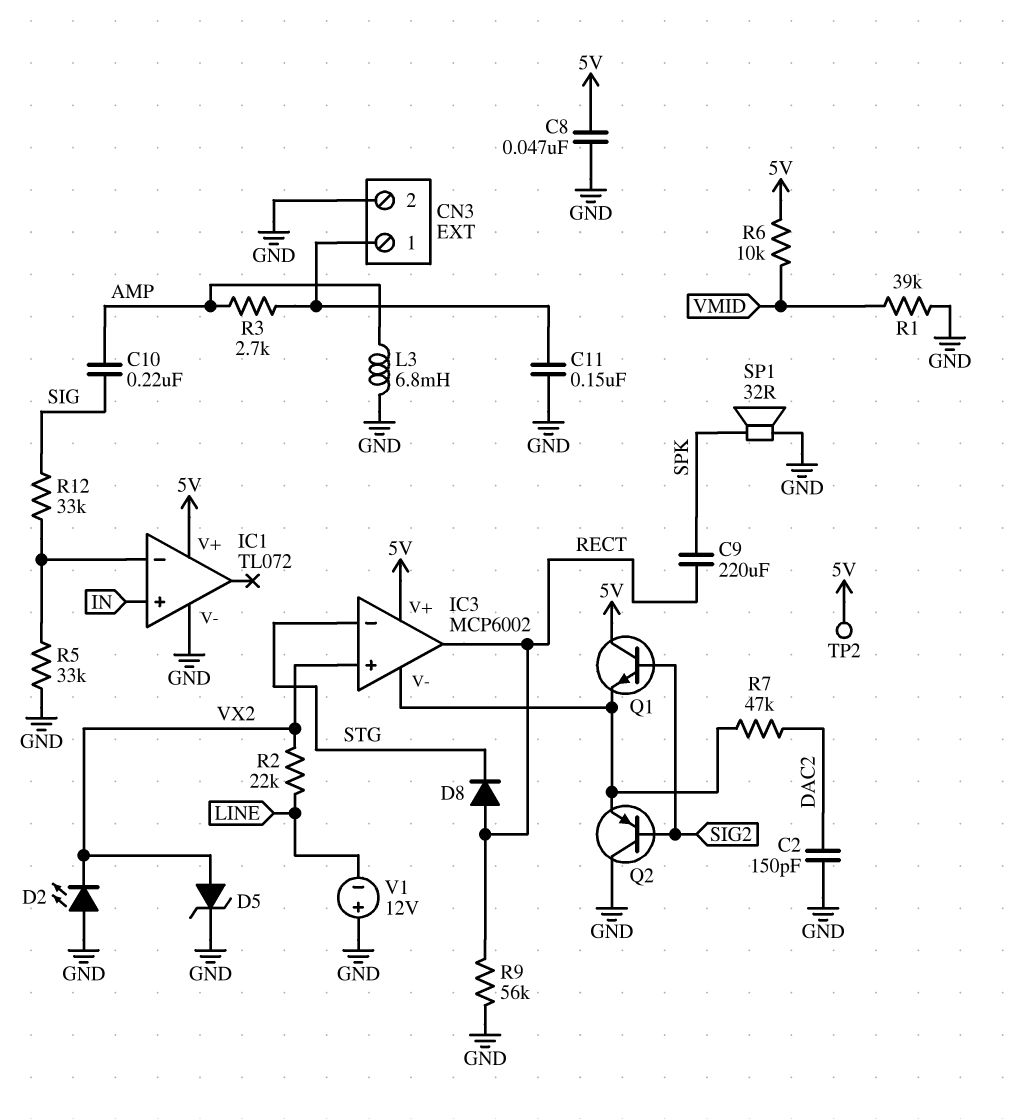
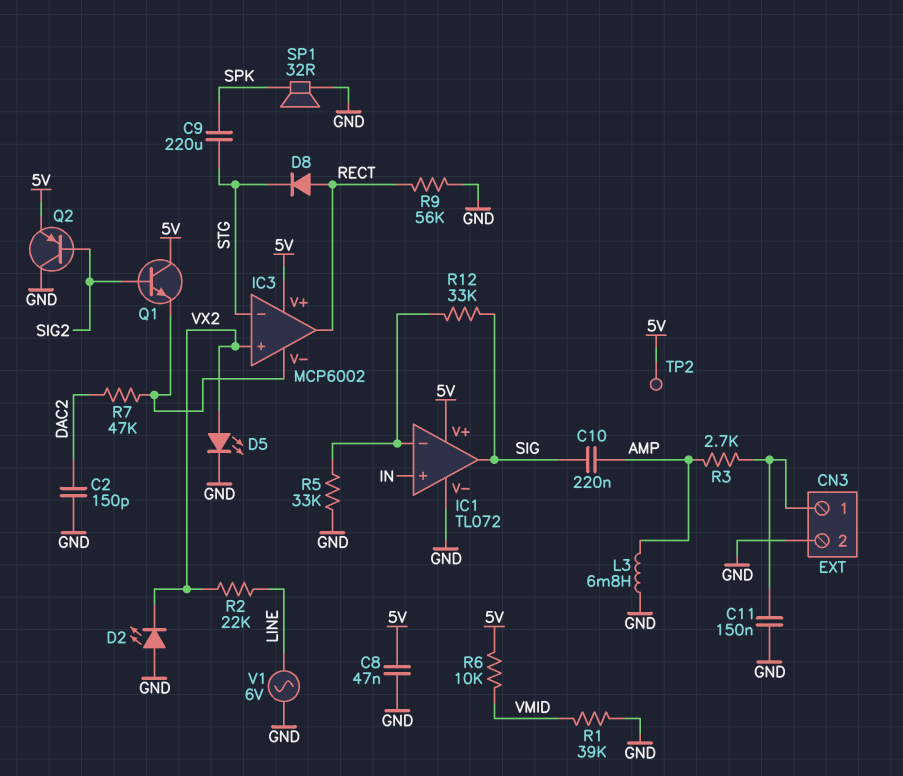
C9: 220uF (RECT, SPK) -> 220uF (SPK, STG)
D5: zener (A VX2, K GND) -> LED (A VX2, K GND)
IC1 pin out: none -> SIG
Q2: PNP (B SIG2, C GND, E IC3/V-) -> PNP (B SIG2, C GND, E 5V)
V1: 12V (plus GND, minus LINE) -> AC 6V (GND, LINE)

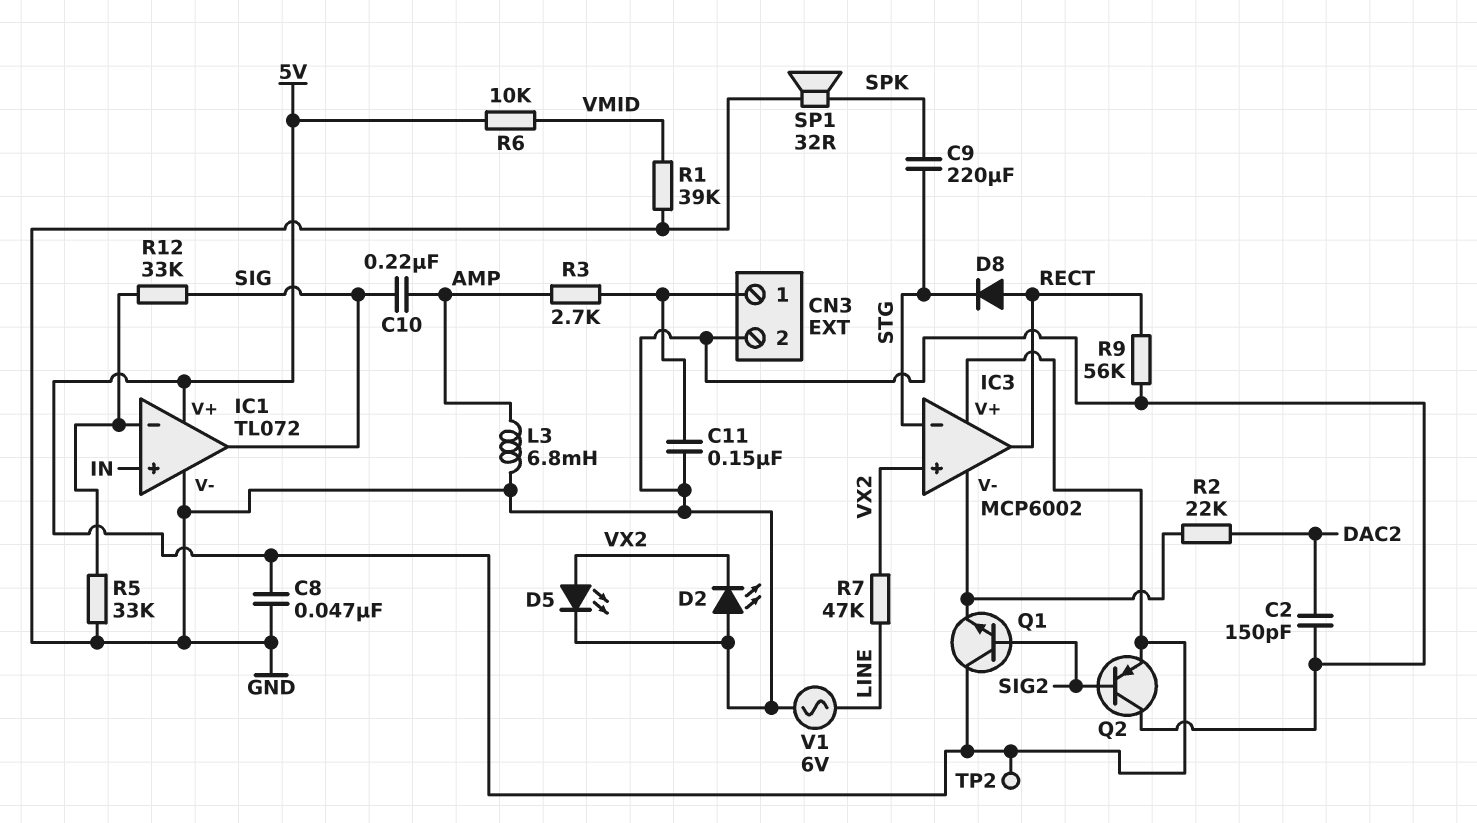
R2: 22k (LINE, VX2) -> 22k (DAC2, IC3/V-)
R7: 47k (DAC2, IC3/V-) -> 47k (LINE, VX2)

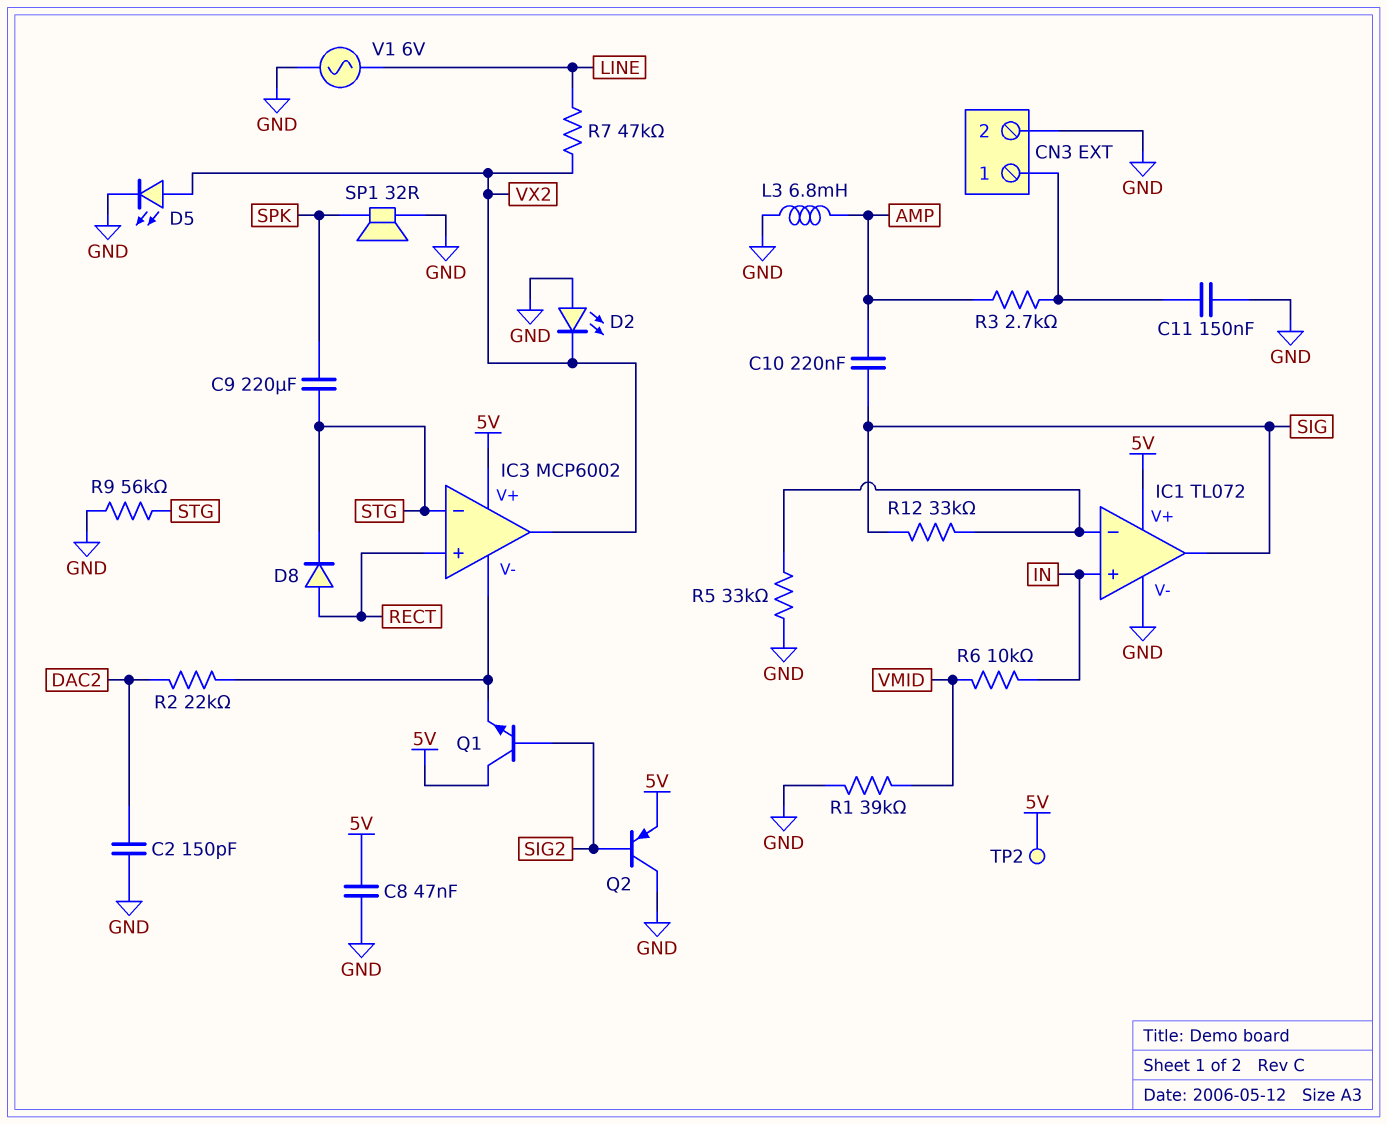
IC3 pin in+: VX2 -> RECT
IC3 pin out: RECT -> VX2
R6: 10k (5V, VMID) -> 10k (IN, VMID)
R9: 56k (GND, RECT) -> 56k (GND, STG)

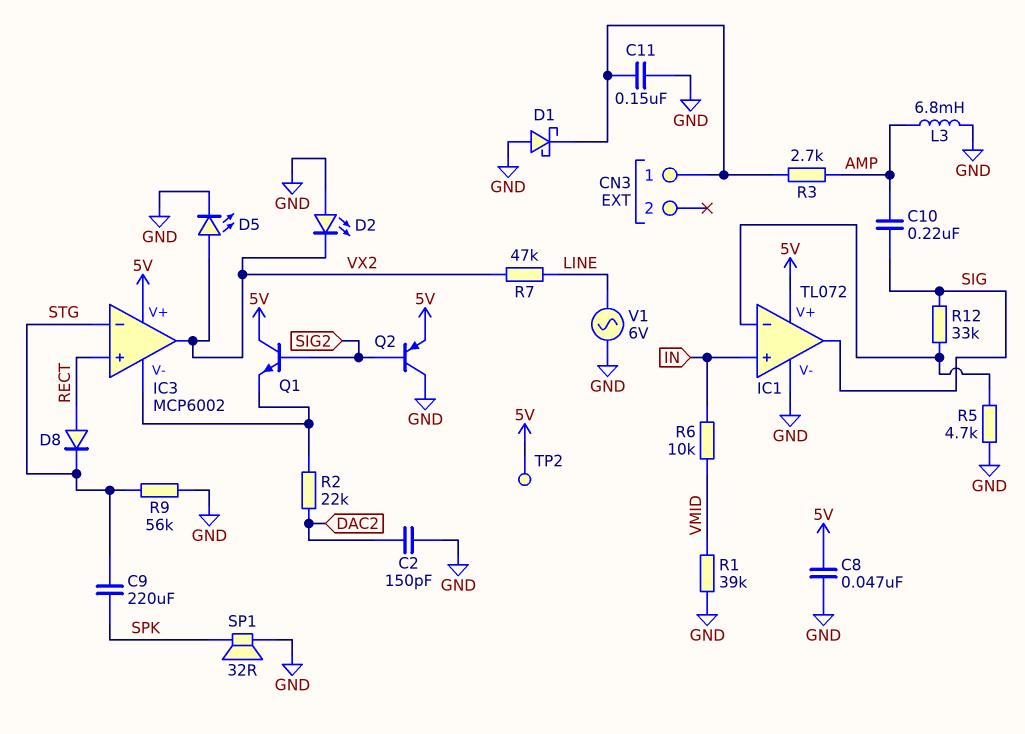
CN3 pin 2: GND -> none
D1: none -> schottky (A GND, K CN3/1)
R5: 33k (GND, IC1/in-) -> 4.7k (GND, IC1/in-)

